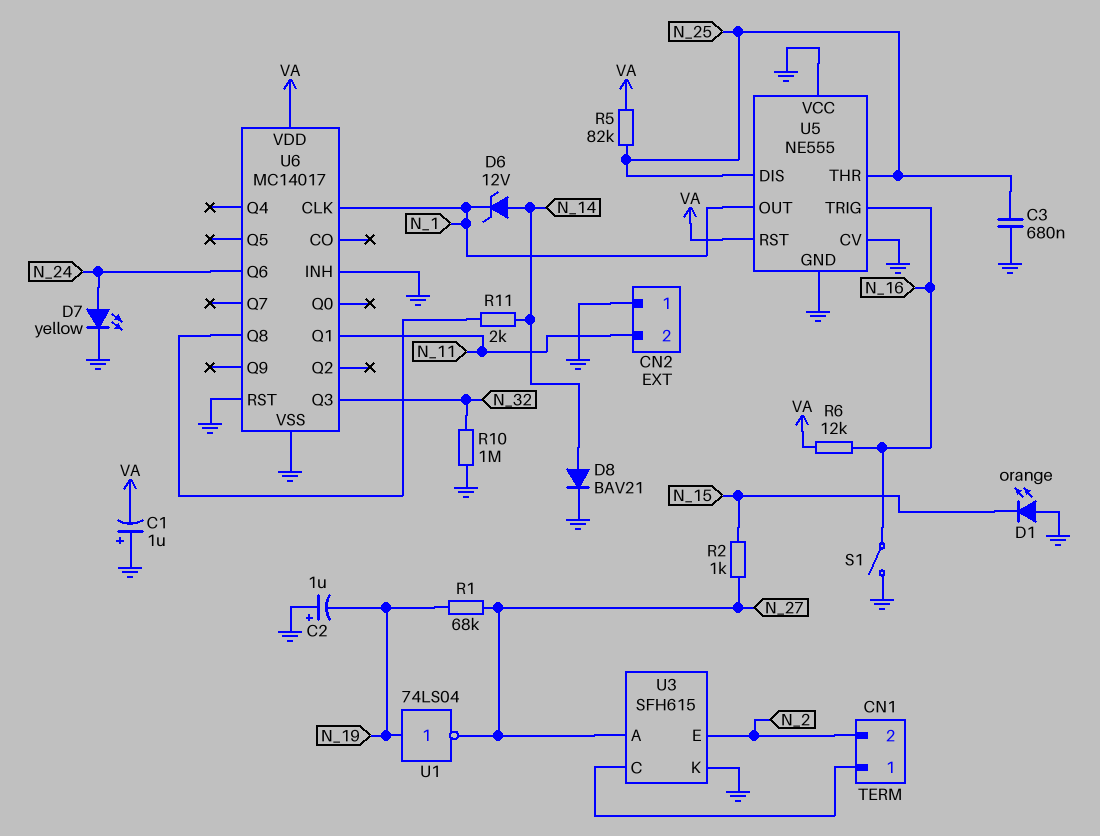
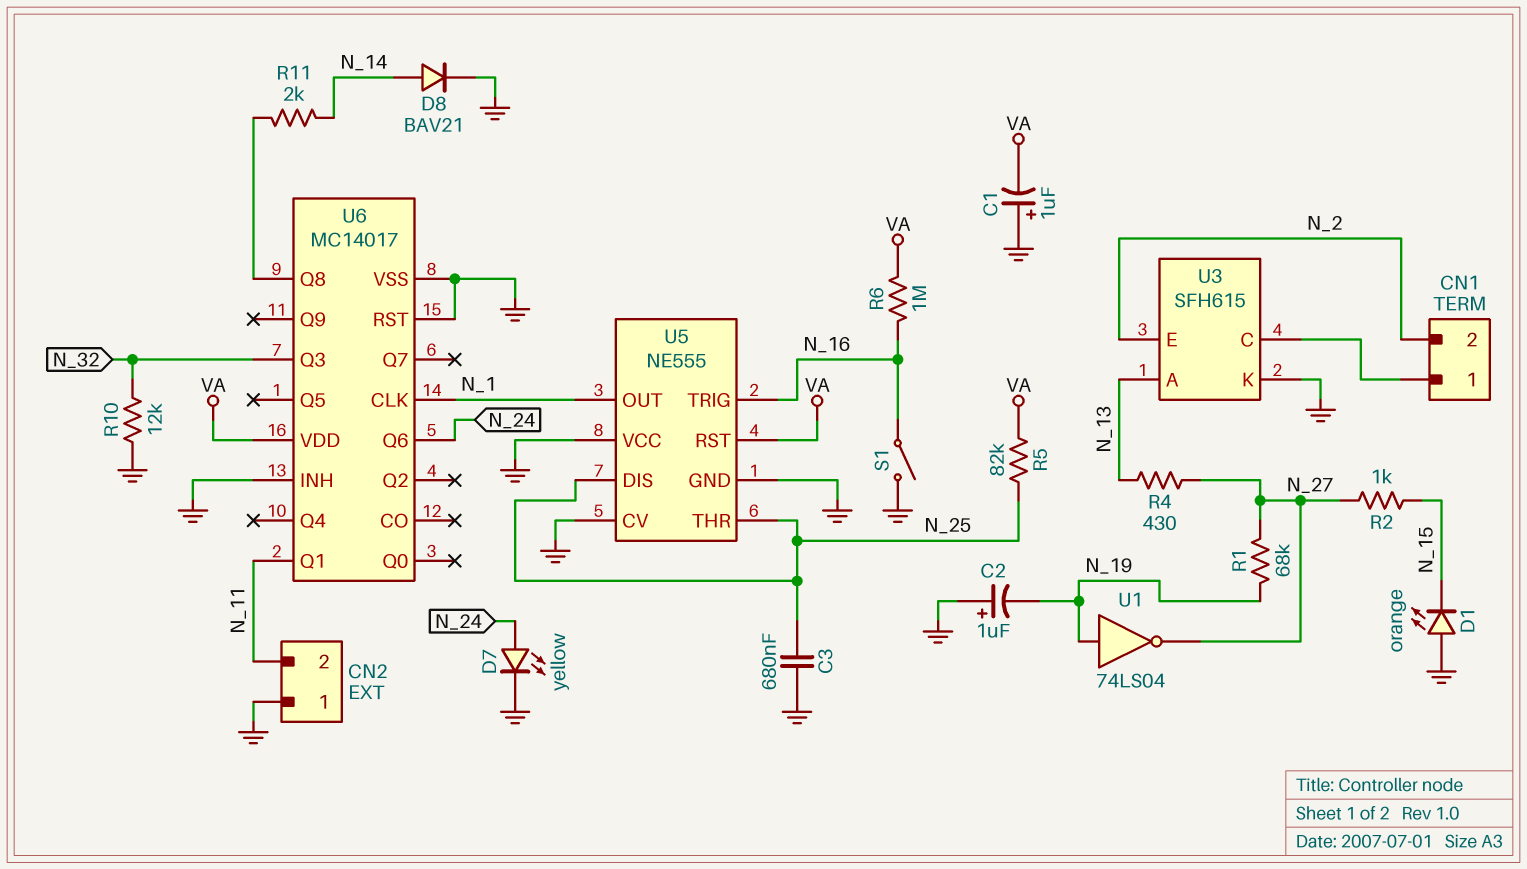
D6: zener 12V (A N_14, K N_1) -> none
R4: none -> 430 (N_13, N_27)
R6: 12k (N_16, VA) -> 1M (N_16, VA)
R10: 1M (GND, N_32) -> 12k (GND, N_32)
U3 pin A: N_27 -> N_13

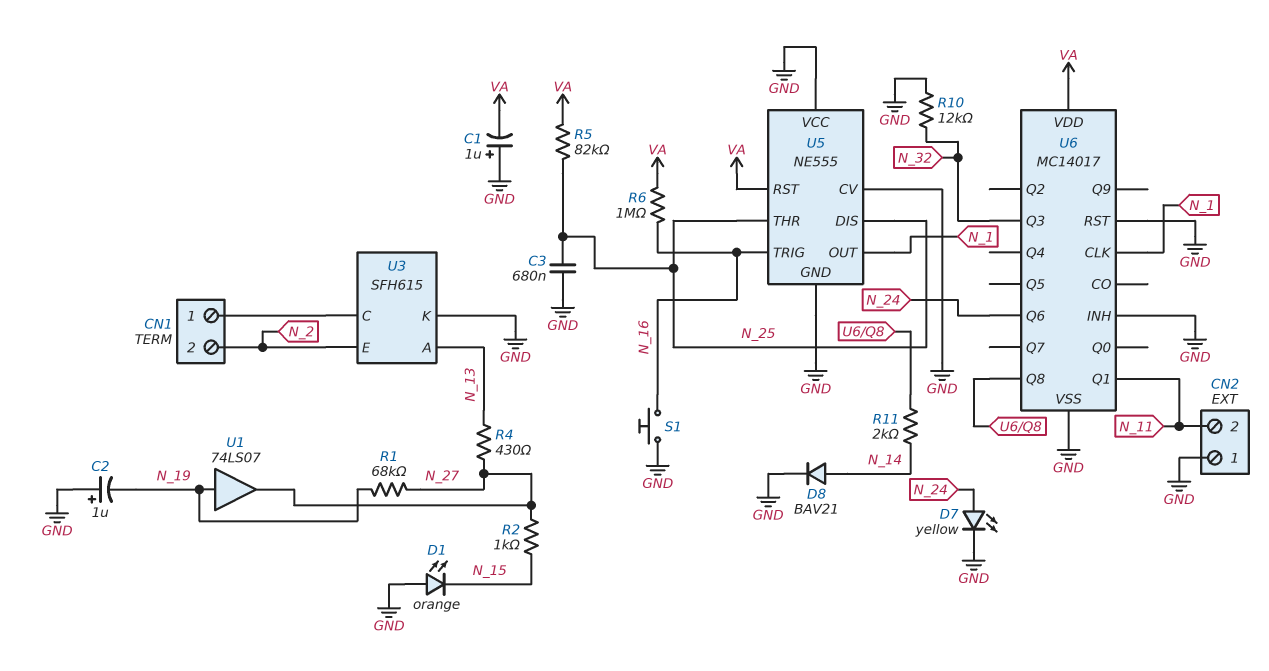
S1: switch (GND, N_16) -> button (GND, N_16)
U1: NOT 74LS04 (in N_19, out N_27) -> buffer 74LS07 (in N_19, out N_27)

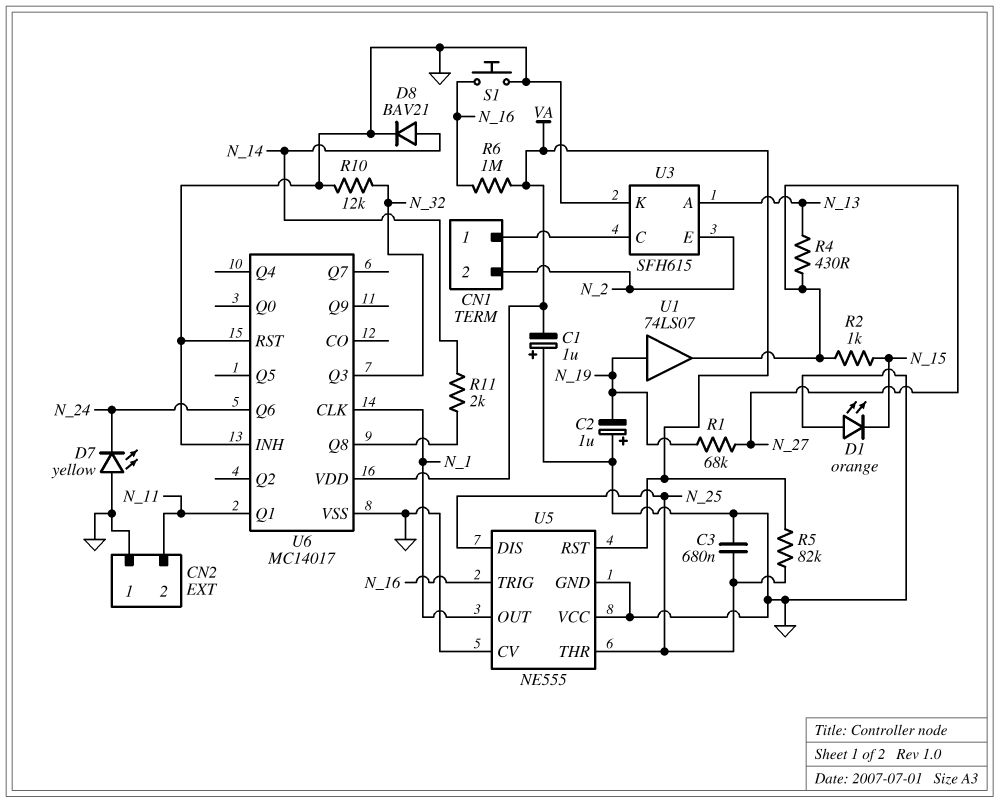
D7: LED yellow (A N_24, K GND) -> LED yellow (A GND, K N_24)

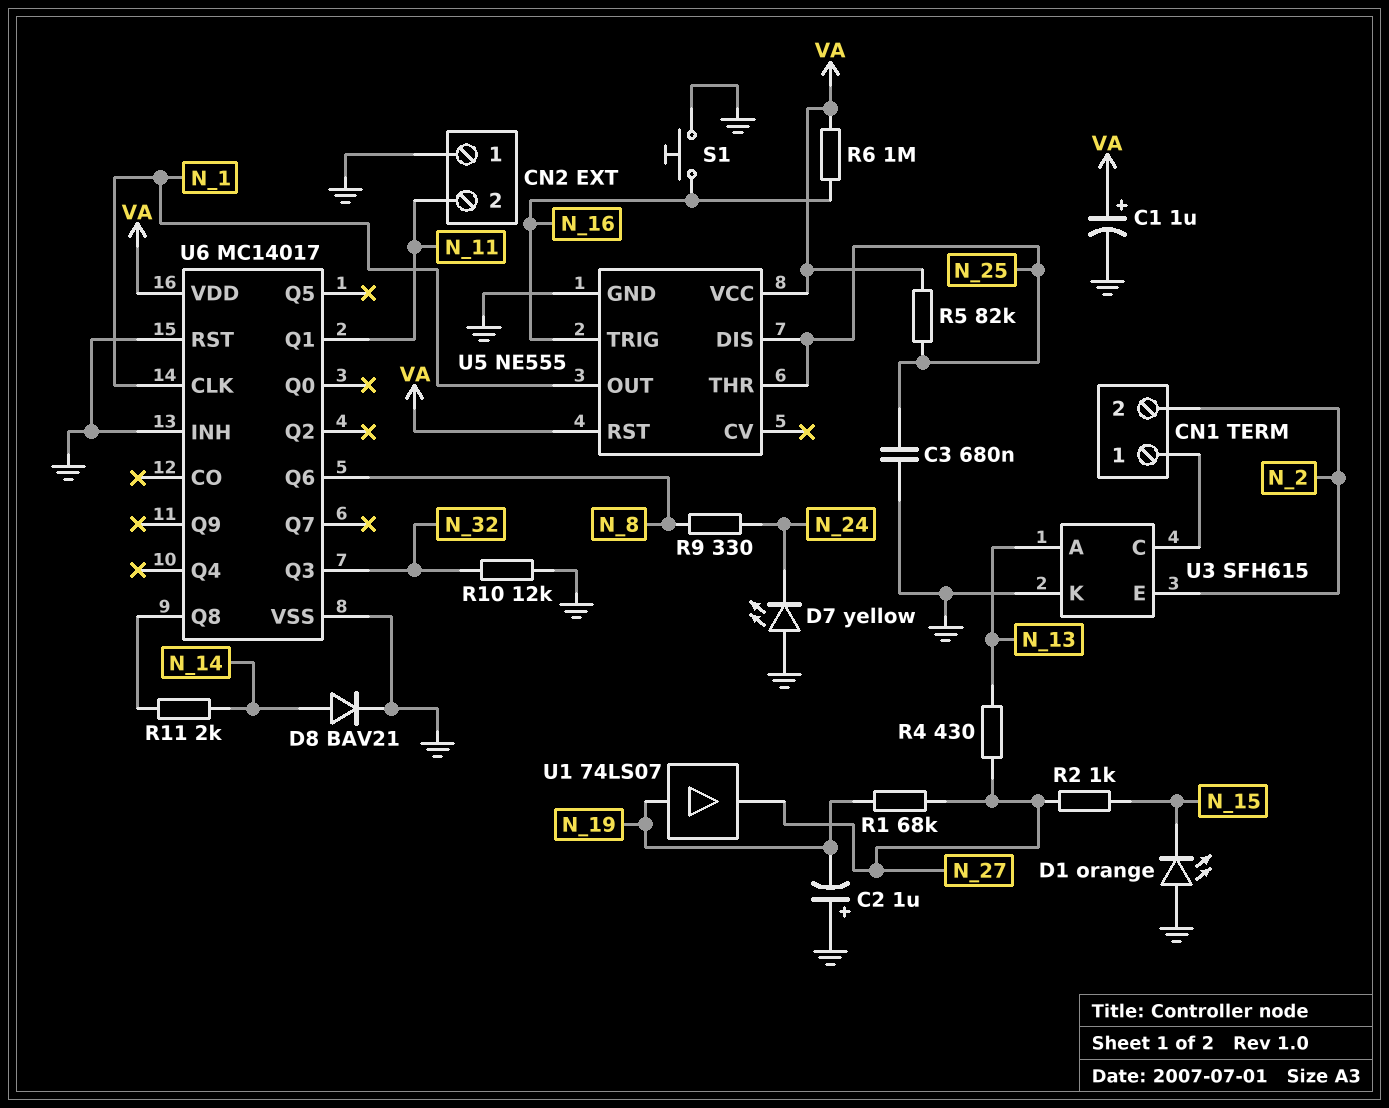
C1: 1uF (plus GND, minus VA) -> 1uF (plus VA, minus GND)
R9: none -> 330 (N_8, N_24)
U5 pin CV: GND -> none
U5 pin VCC: GND -> VA
U6 pin Q6: N_24 -> N_8

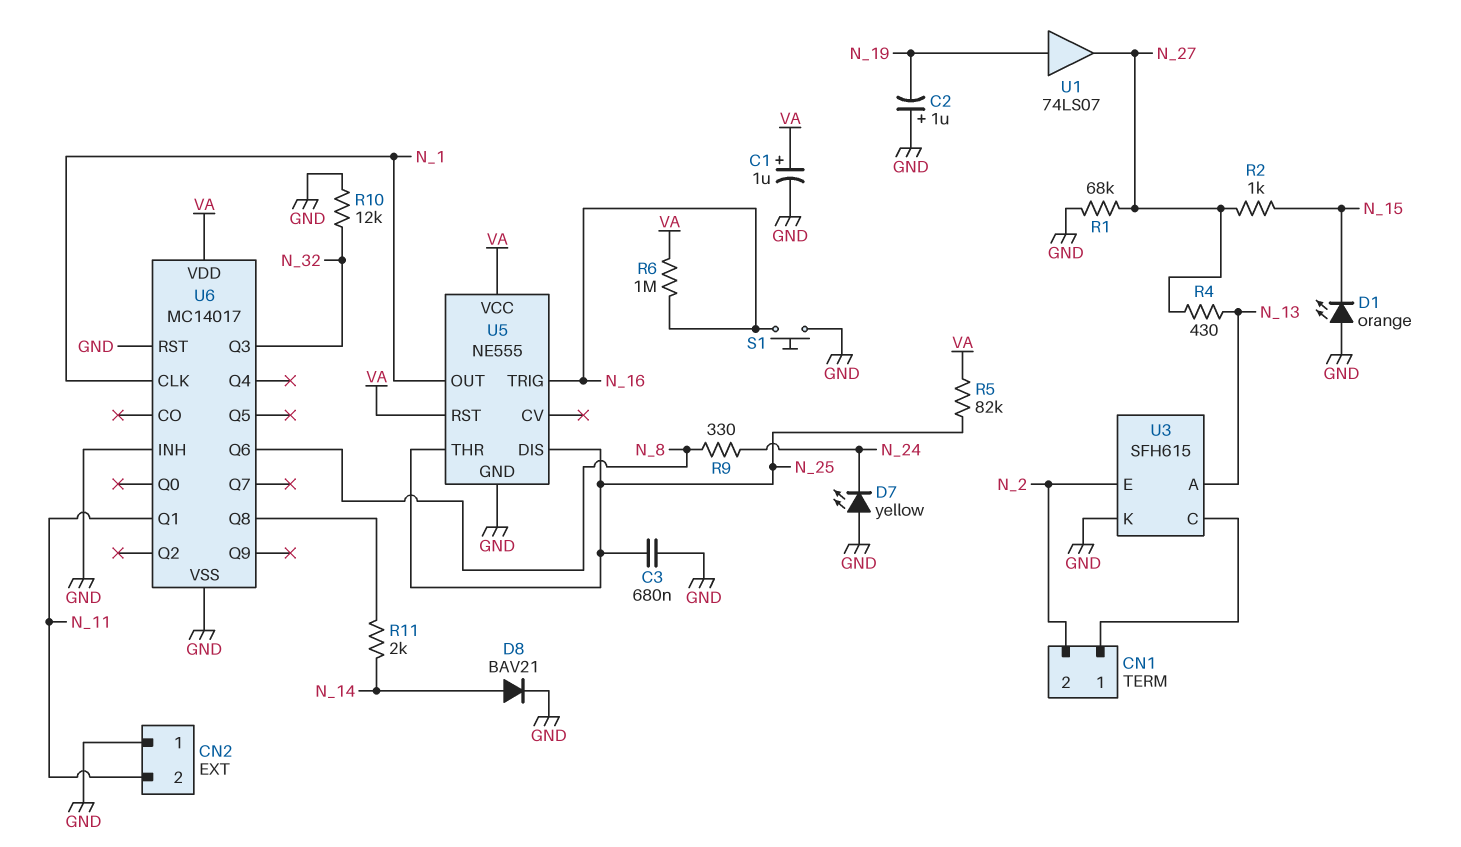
R1: 68k (N_19, N_27) -> 68k (GND, N_27)

